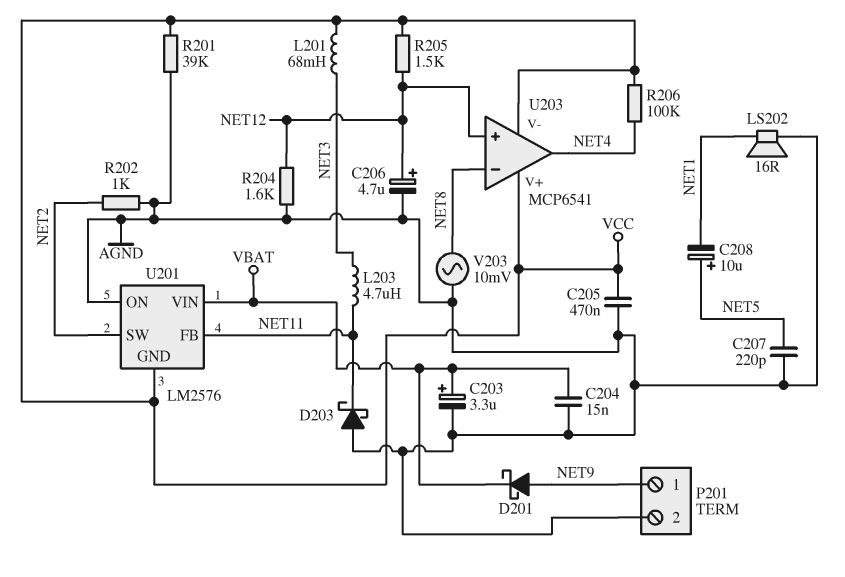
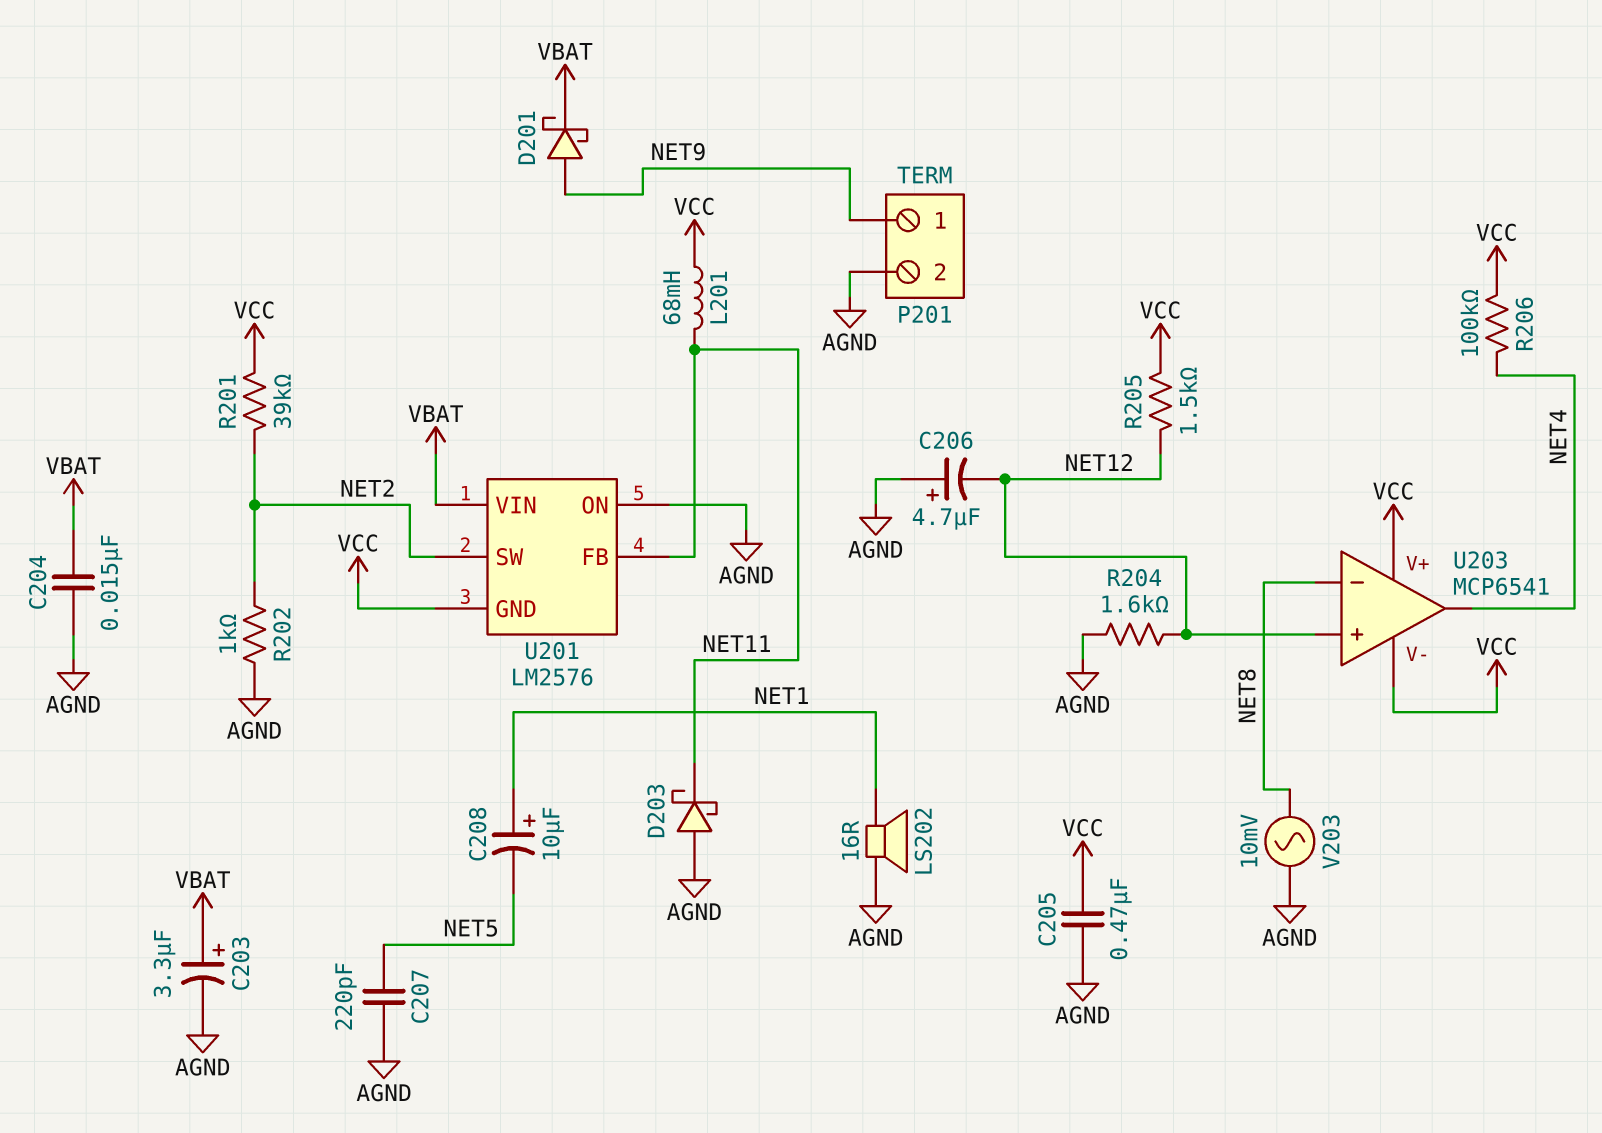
C206: 4.7uF (plus NET12, minus AGND) -> 4.7uF (plus AGND, minus NET12)
C208: 10uF (plus NET5, minus NET1) -> 10uF (plus NET1, minus NET5)
L201: 68mH (NET3, VCC) -> 68mH (NET11, VCC)
L203: 4.7uH (NET3, NET11) -> none
R201: 39k (AGND, VCC) -> 39k (NET2, VCC)

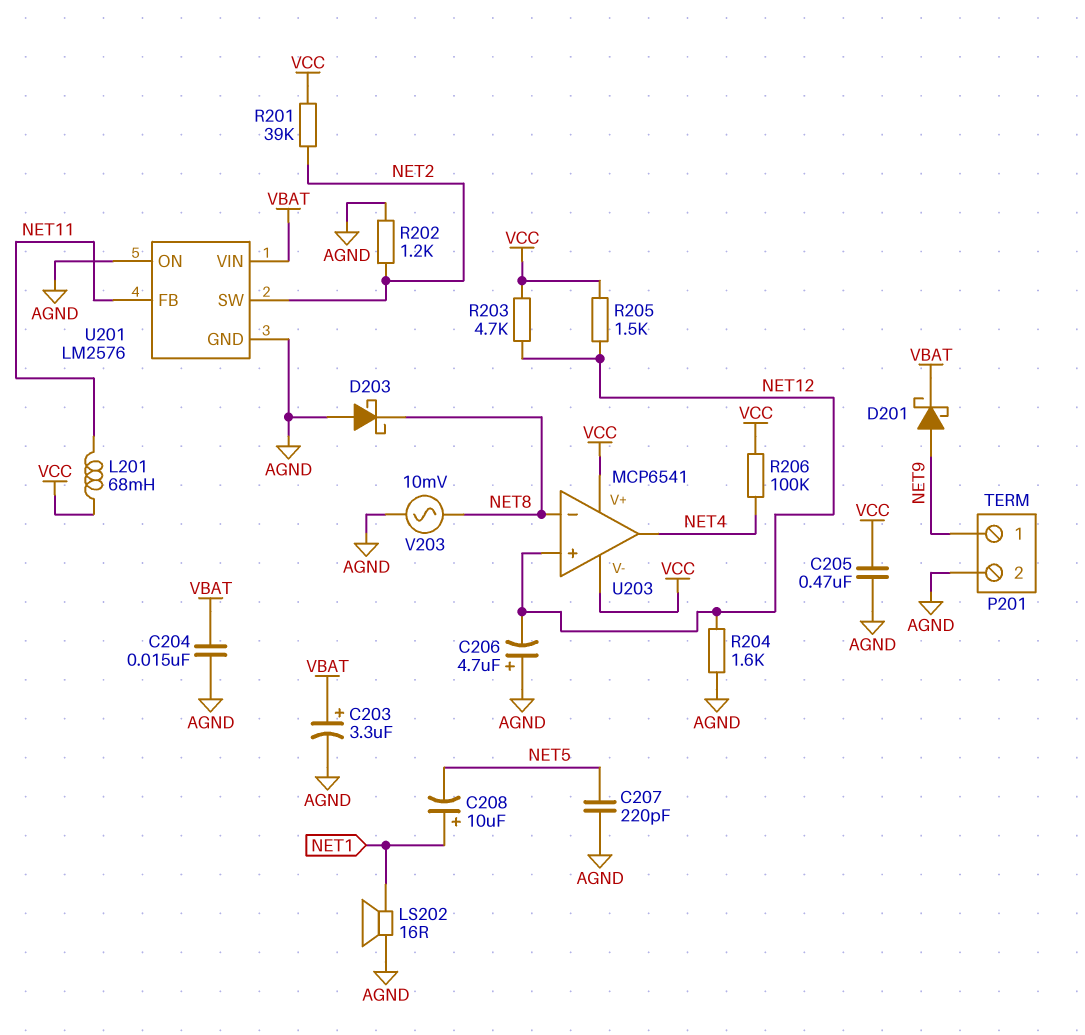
D203: schottky (A AGND, K NET11) -> schottky (A AGND, K NET8)
R202: 1k (AGND, NET2) -> 1.2k (AGND, NET2)
R203: none -> 4.7k (NET12, VCC)
U201 pin GND: VCC -> AGND

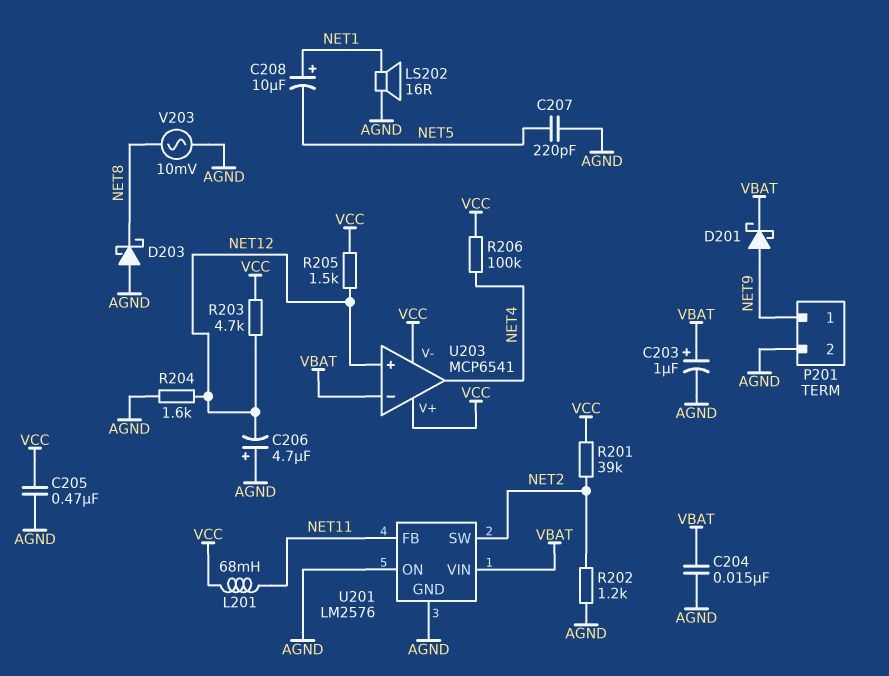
C203: 3.3uF (plus VBAT, minus AGND) -> 1uF (plus VBAT, minus AGND)
U203 pin in-: NET8 -> VBAT

